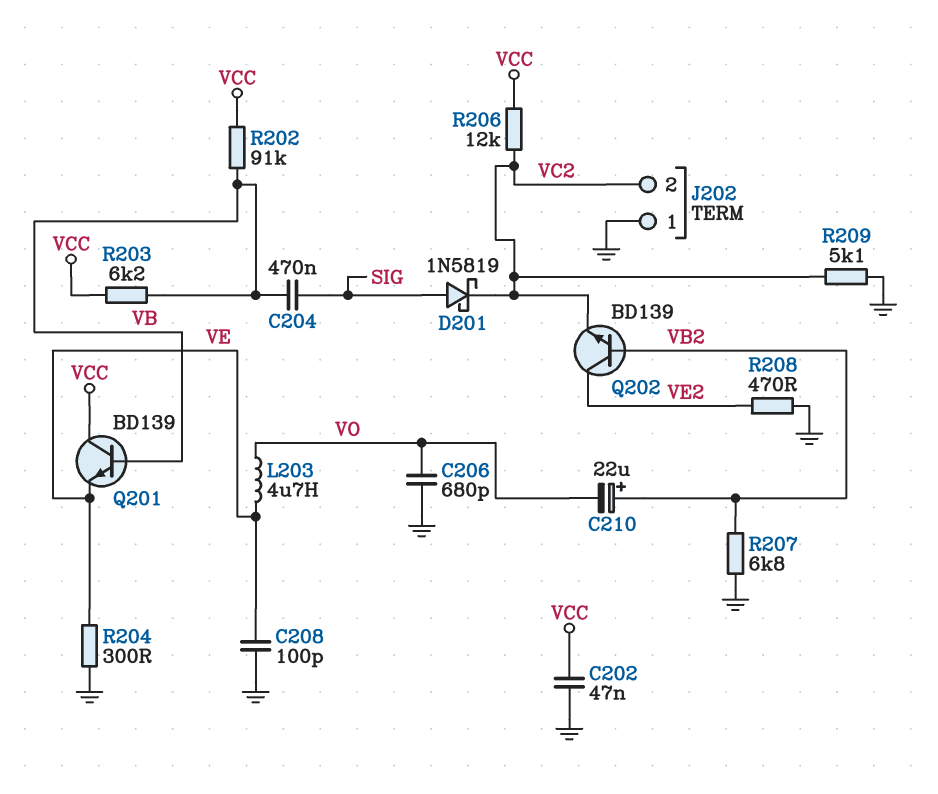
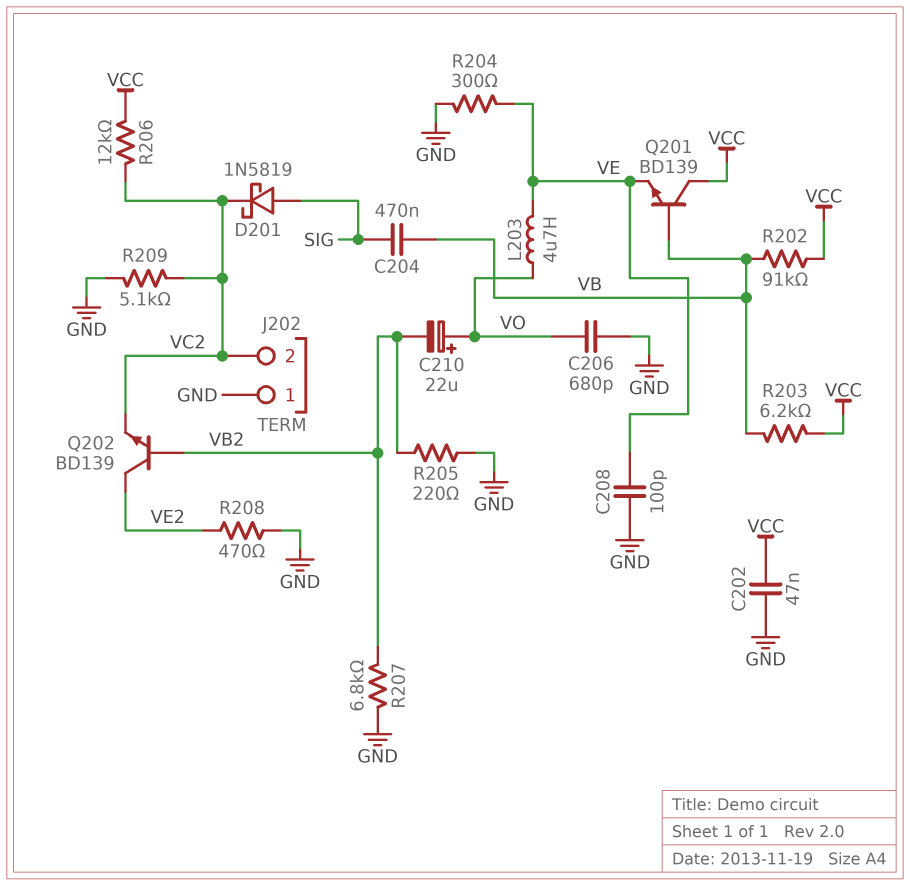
C210: 22uF (plus VB2, minus VO) -> 22uF (plus VO, minus VB2)
R205: none -> 220 (GND, VB2)

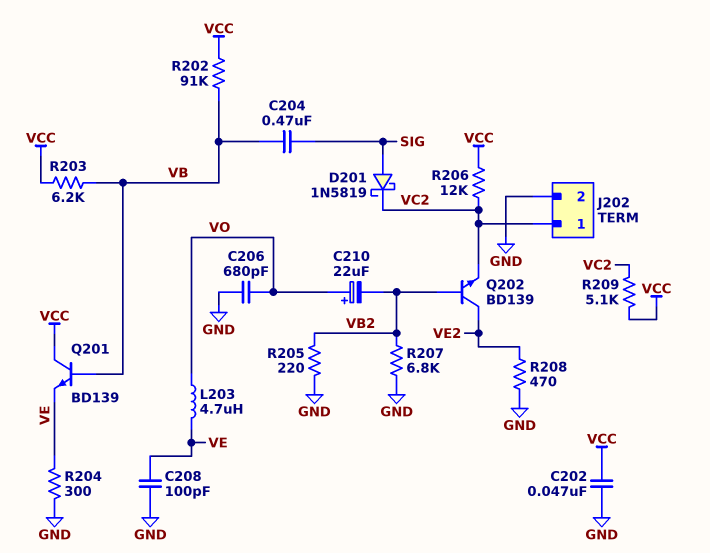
J202 pin 1: GND -> VC2
J202 pin 2: VC2 -> GND
R209: 5.1k (GND, VC2) -> 5.1k (VC2, VCC)

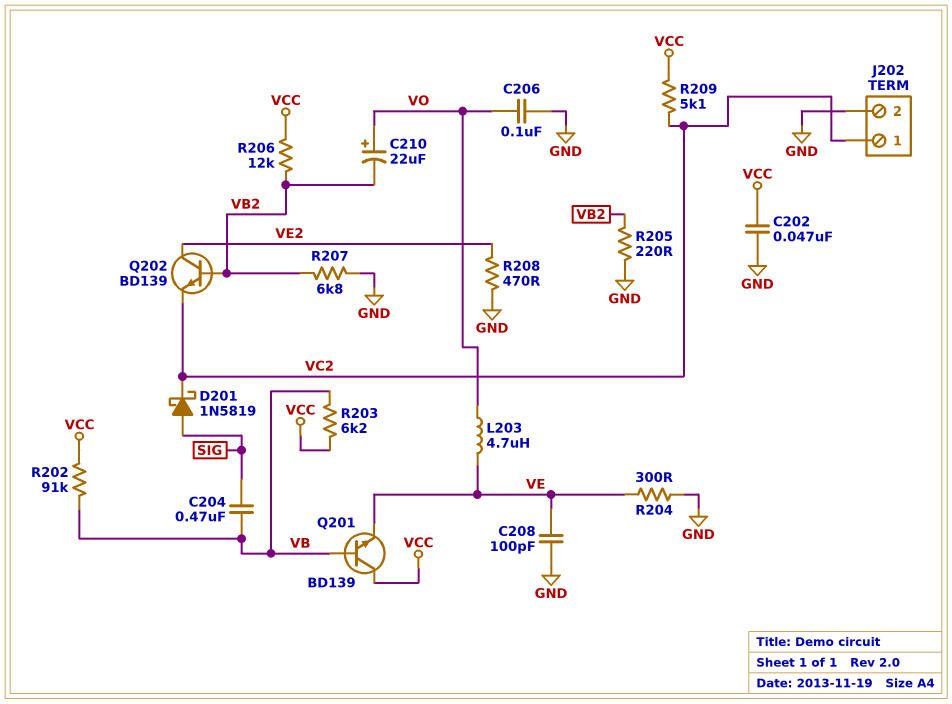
C206: 680pF (GND, VO) -> 100nF (GND, VO)
R206: 12k (VC2, VCC) -> 12k (VB2, VCC)

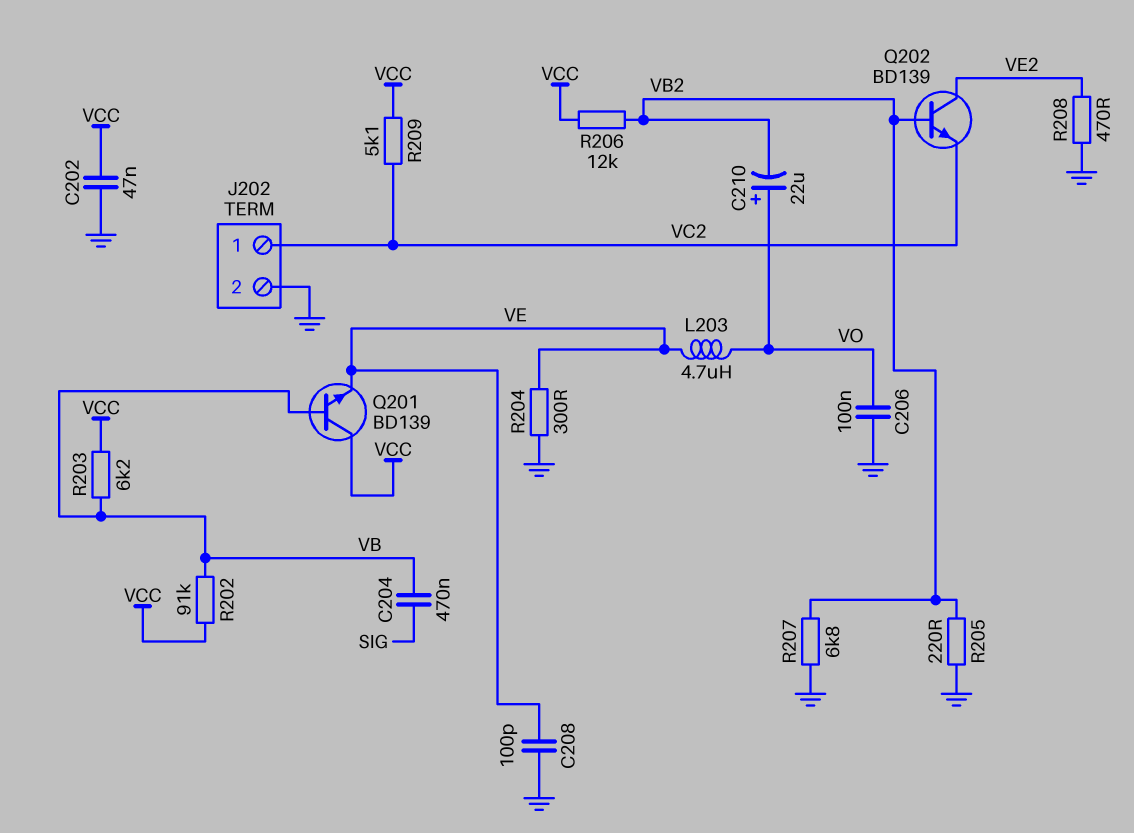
D201: schottky 1N5819 (A SIG, K VC2) -> none

